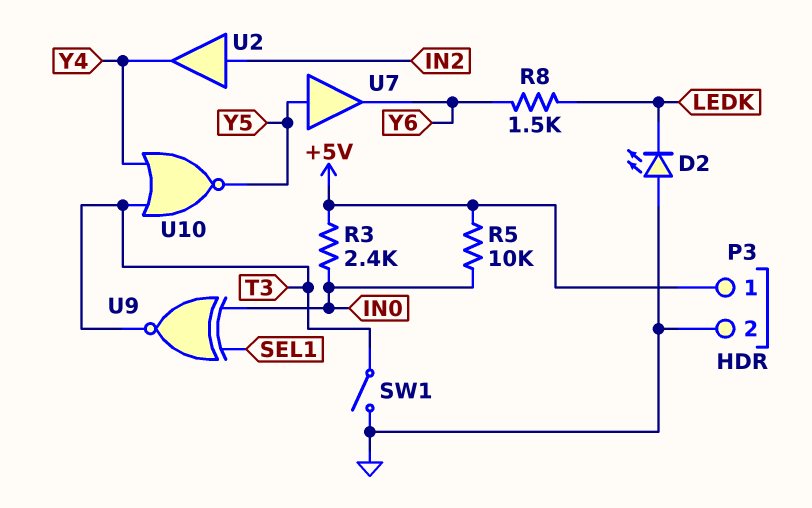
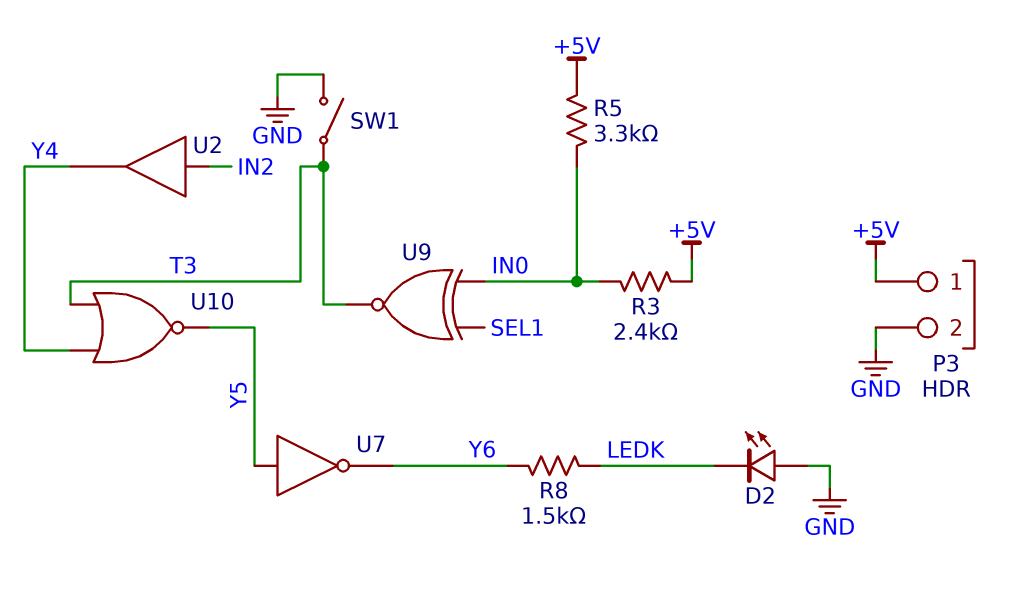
R5: 10k (+5V, IN0) -> 3.3k (+5V, IN0)
U7: buffer (in Y5, out Y6) -> NOT (in Y5, out Y6)

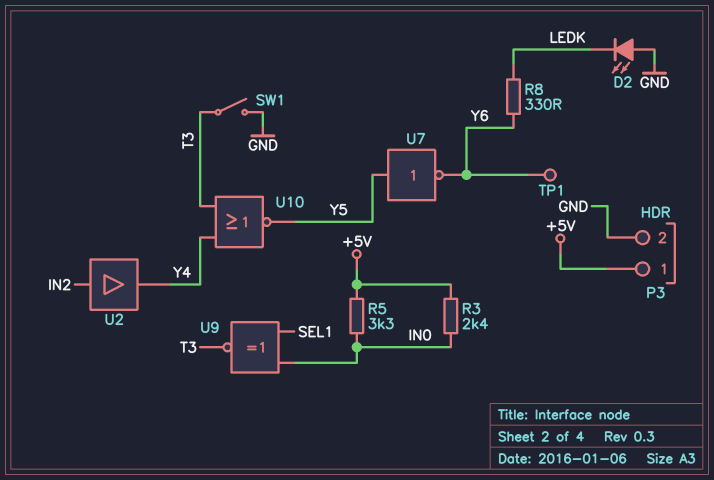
R8: 1.5k (LEDK, Y6) -> 330 (LEDK, Y6)
TP1: none -> test point (Y6)

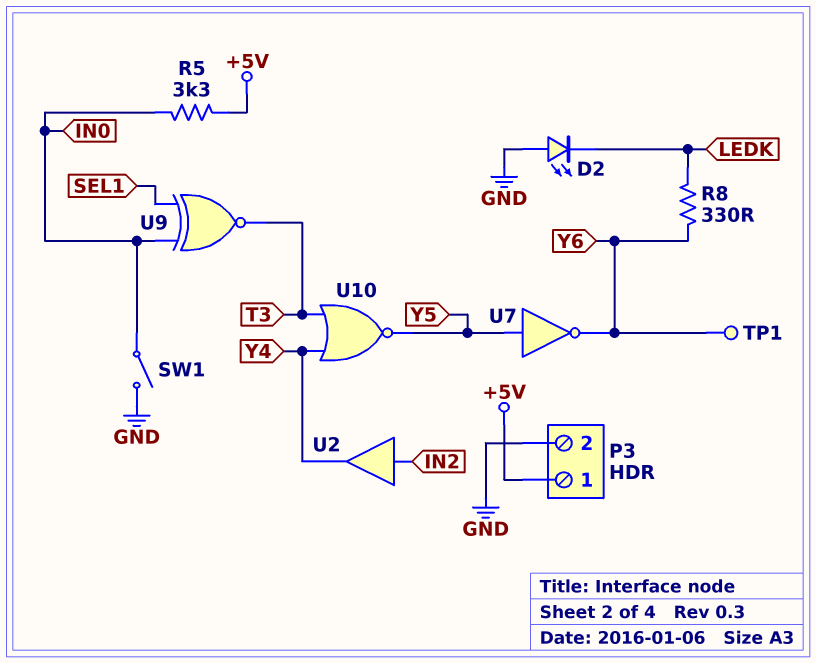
R3: 2.4k (+5V, IN0) -> none
SW1: switch (GND, T3) -> switch (GND, IN0)

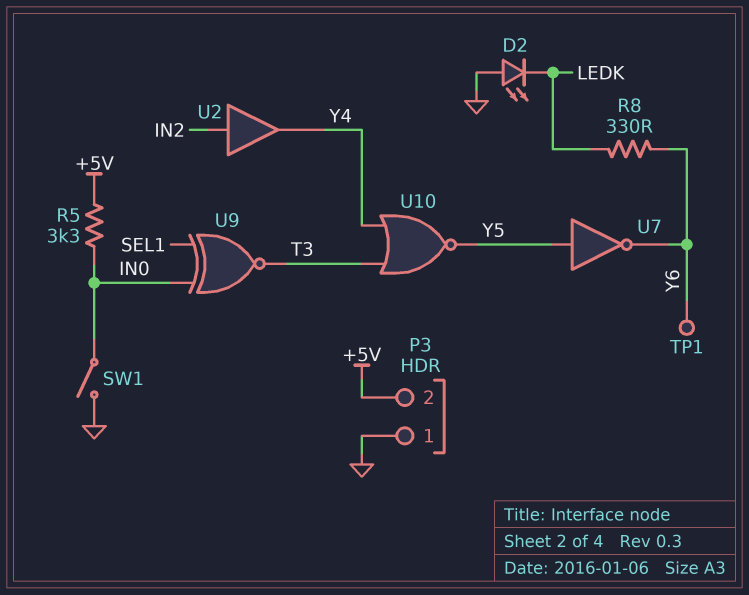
P3 pin 1: +5V -> GND
P3 pin 2: GND -> +5V

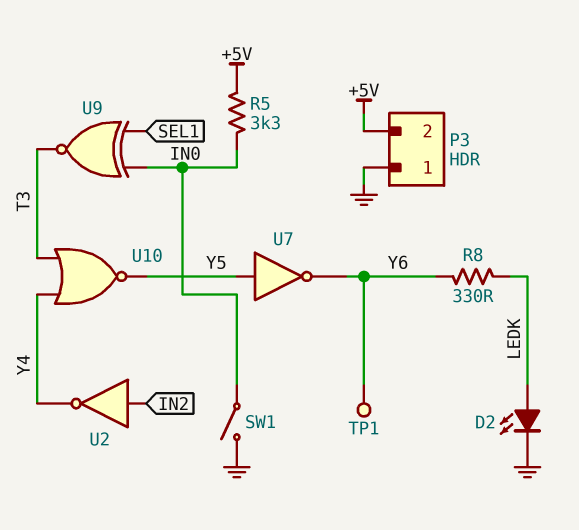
D2: LED (A GND, K LEDK) -> LED (A LEDK, K GND)
U2: buffer (in IN2, out Y4) -> NOT (in IN2, out Y4)

